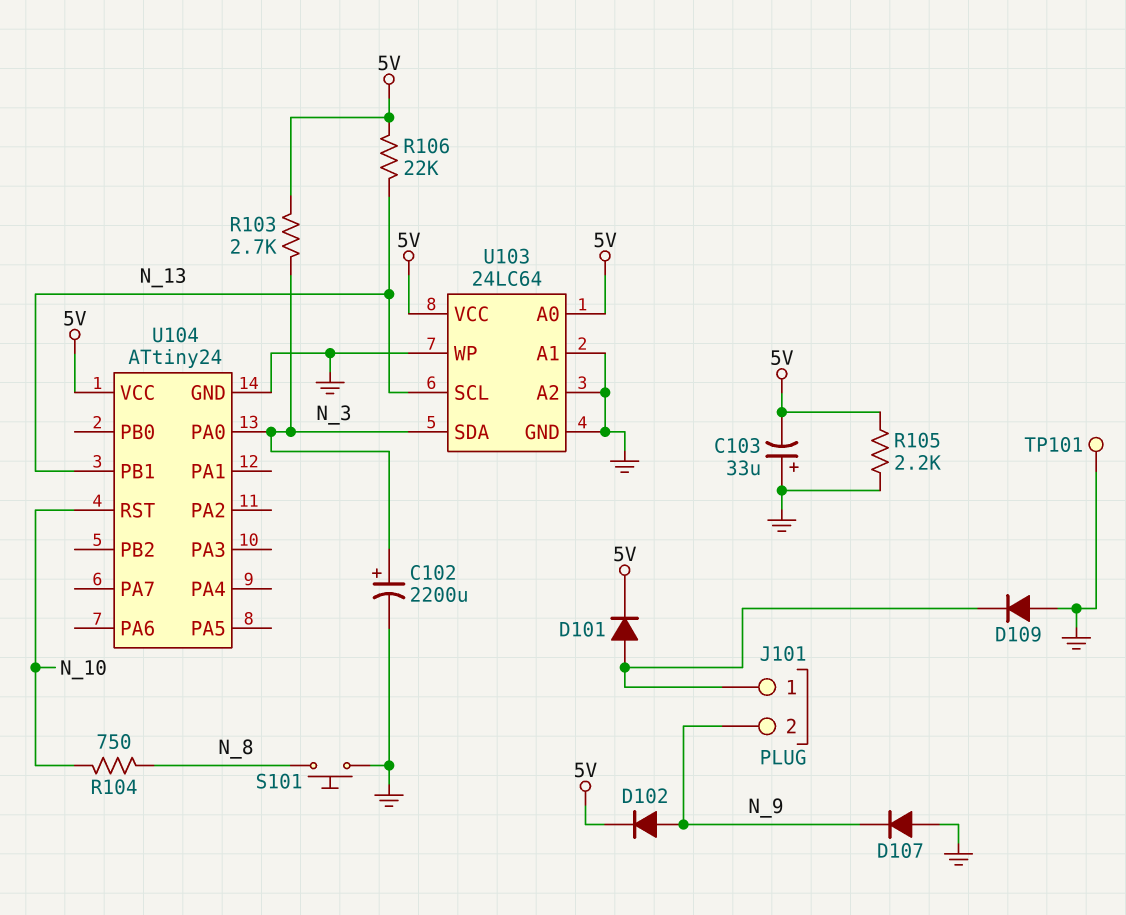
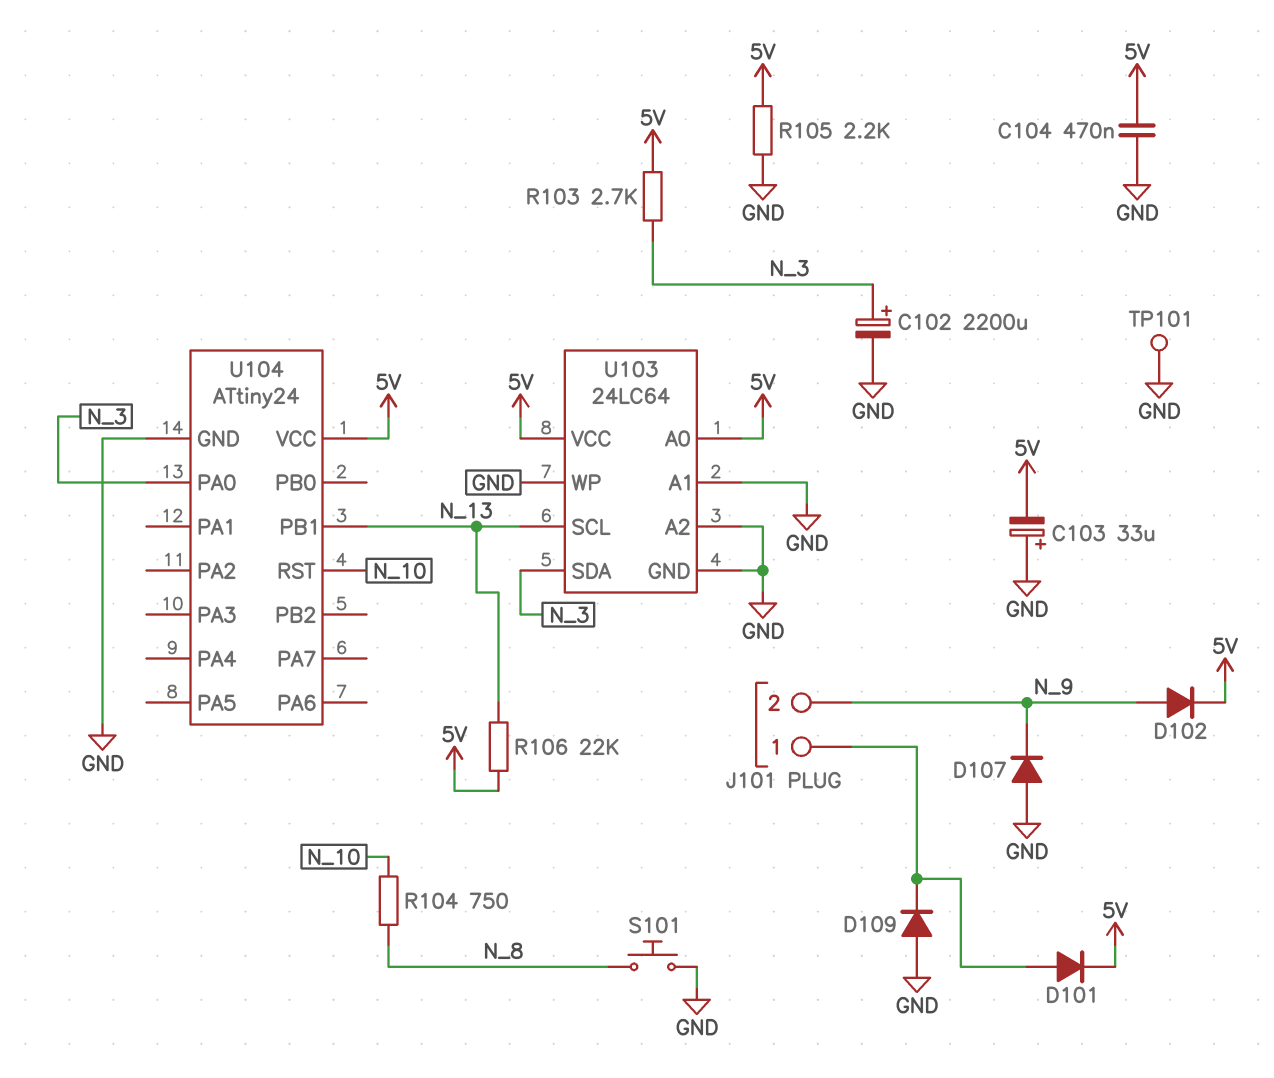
C104: none -> 470nF (5V, GND)

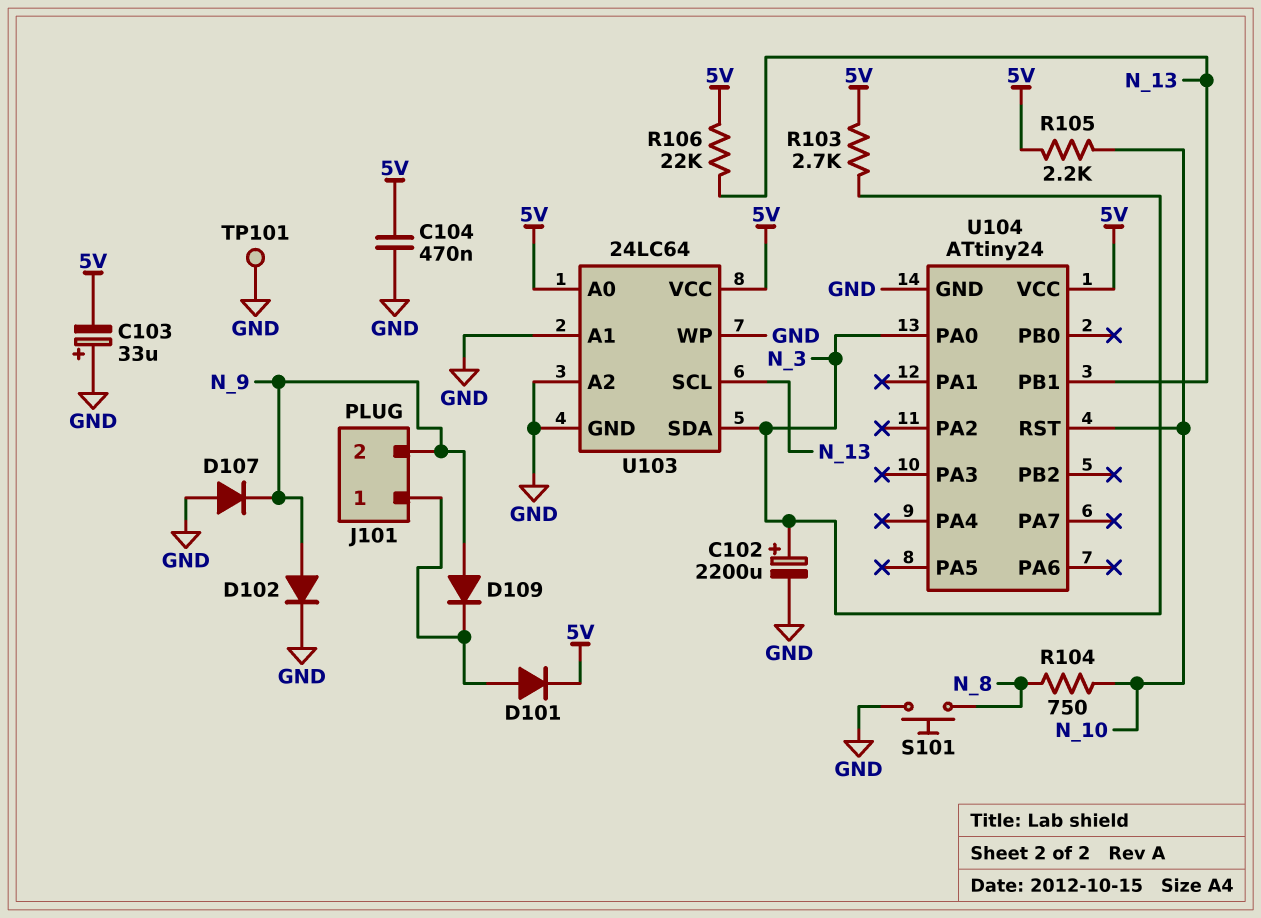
D102: diode (A N_9, K 5V) -> diode (A N_9, K GND)
D109: diode (A GND, K J101/1) -> diode (A N_9, K J101/1)
R105: 2.2k (5V, GND) -> 2.2k (5V, N_10)

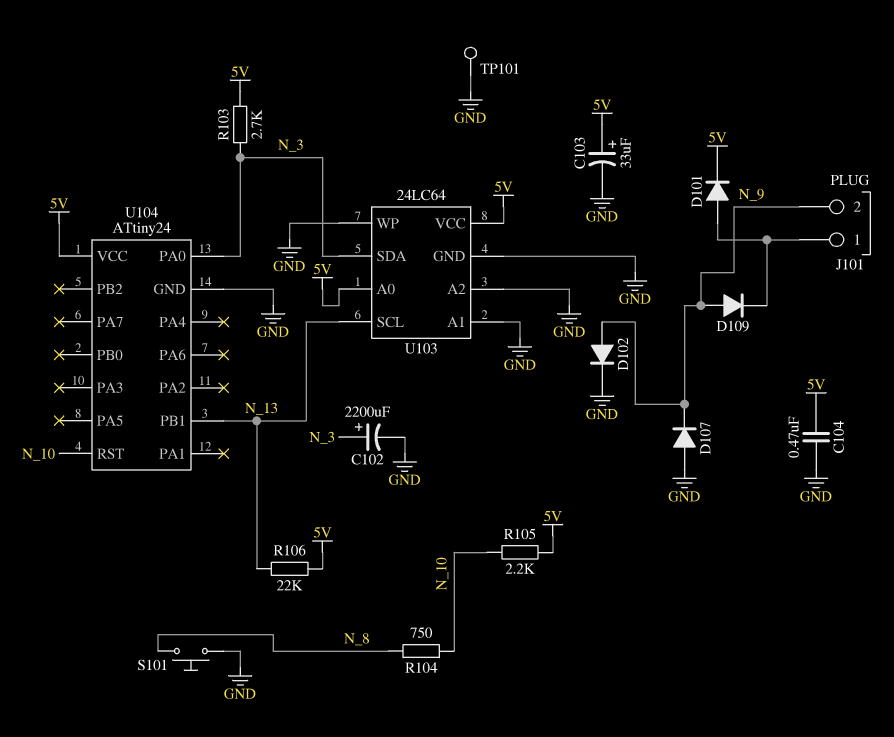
C103: 33uF (plus GND, minus 5V) -> 33uF (plus 5V, minus GND)

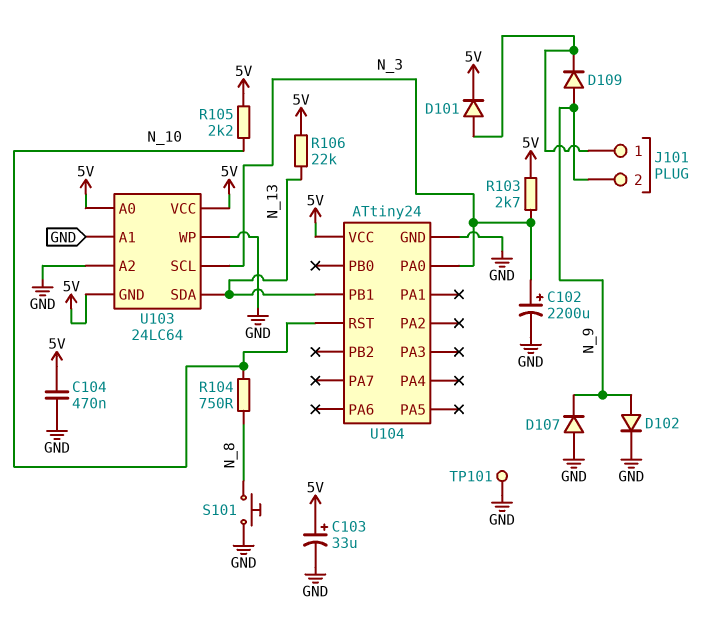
U103 pin GND: GND -> 5V
U103 pin SCL: N_13 -> N_3
U103 pin SDA: N_3 -> N_13

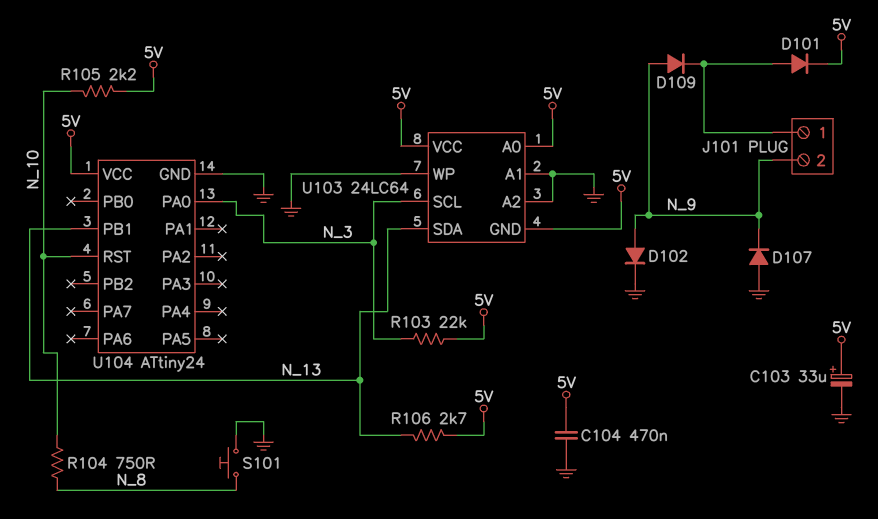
C102: 2200uF (plus N_3, minus GND) -> none
R103: 2.7k (5V, N_3) -> 22k (5V, N_3)
R106: 22k (5V, N_13) -> 2.7k (5V, N_13)
TP101: test point (GND) -> none

